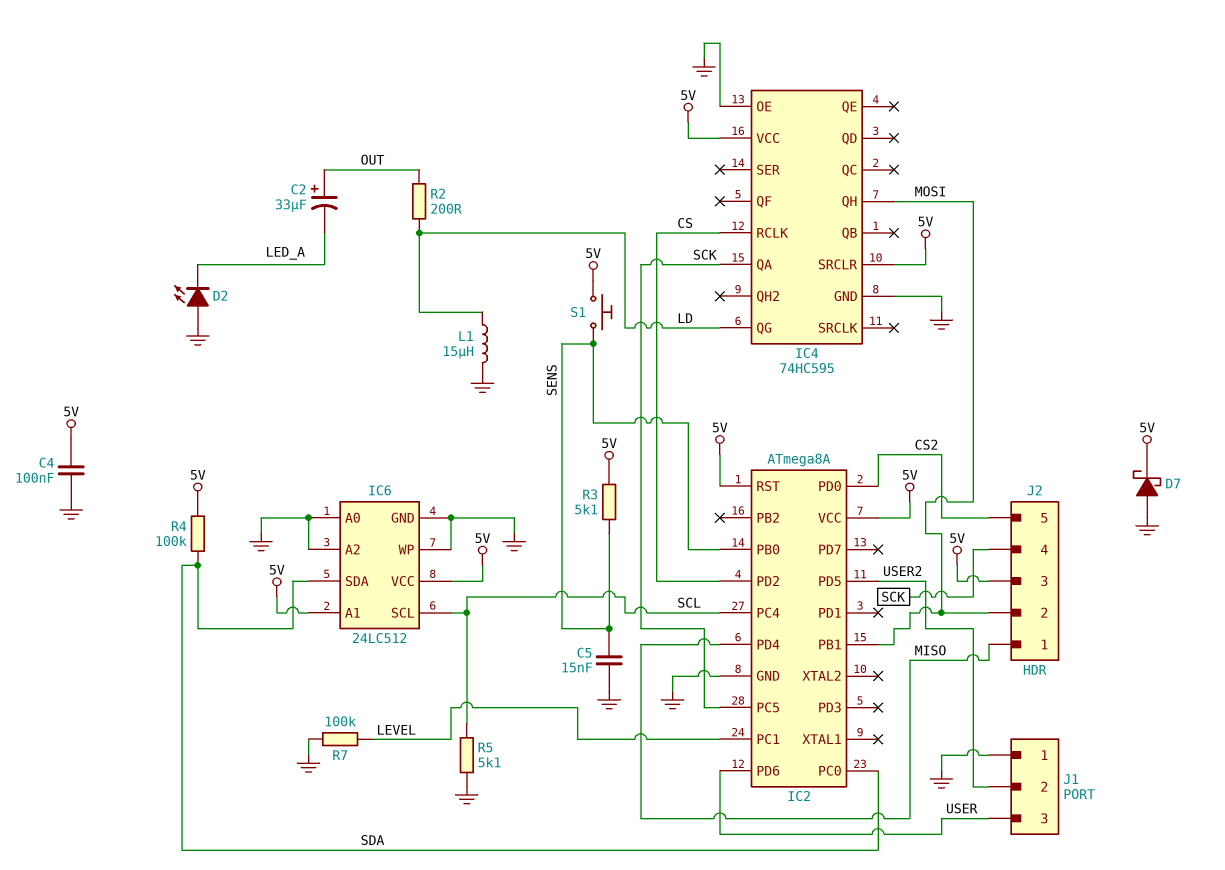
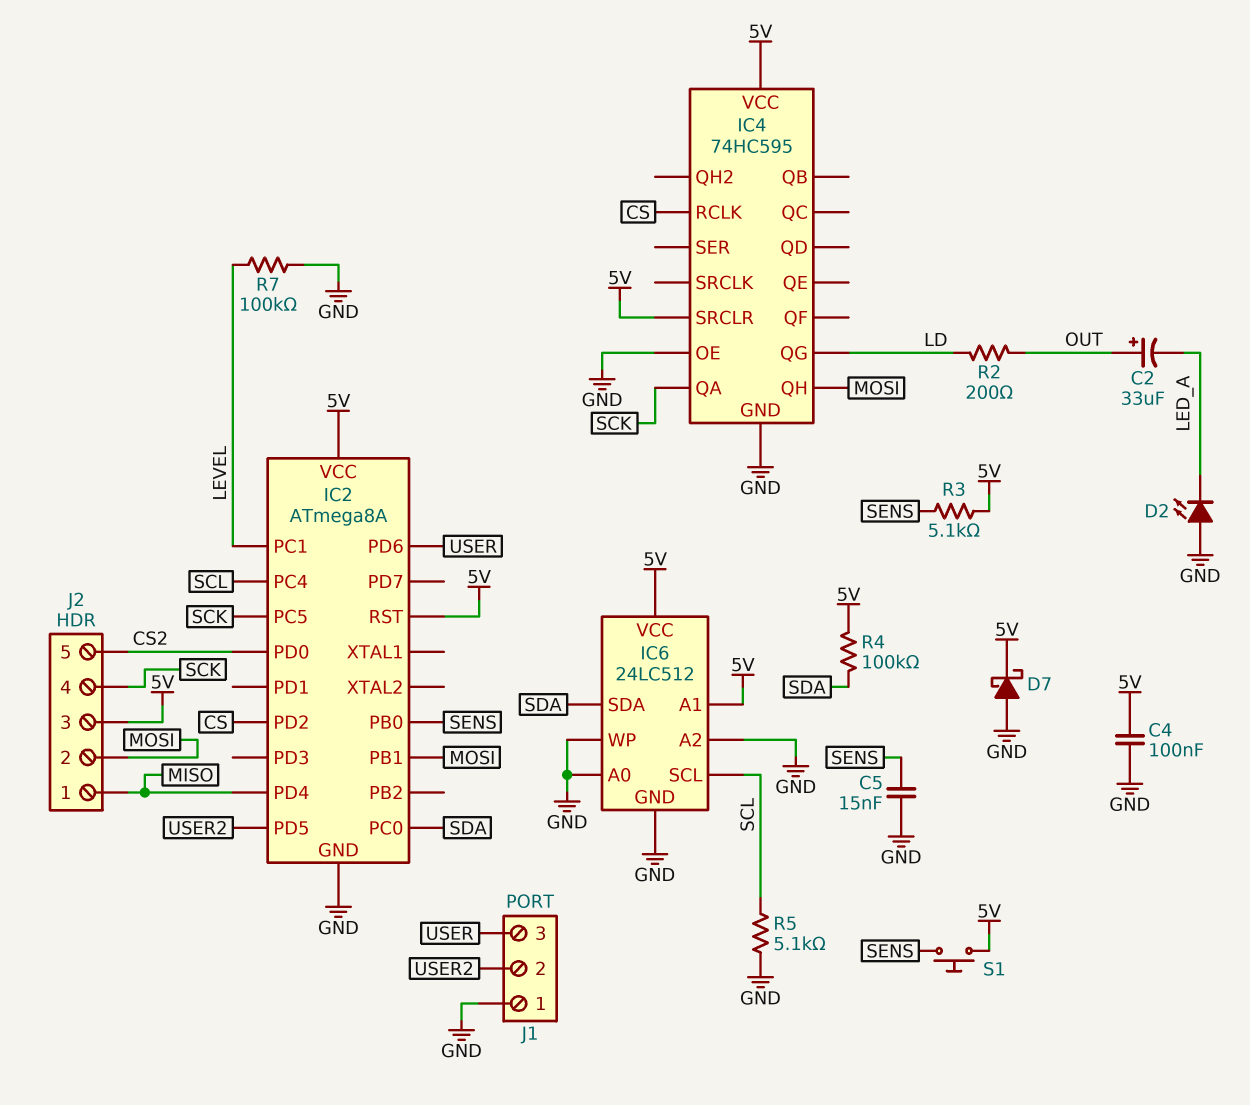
L1: 15uH (GND, LD) -> none

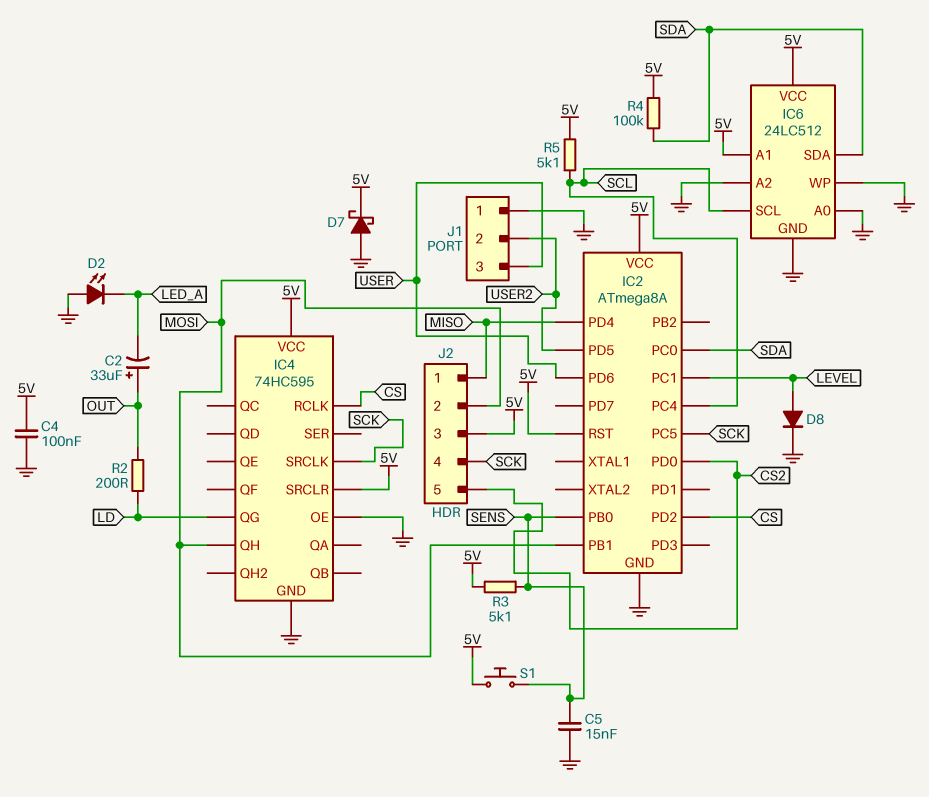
D8: none -> diode (A LEVEL, K GND)
IC4 pin QA: SCK -> none
IC4 pin SRCLK: none -> SCK
R5: 5.1k (GND, SCL) -> 5.1k (5V, SCL)
R7: 100k (GND, LEVEL) -> none

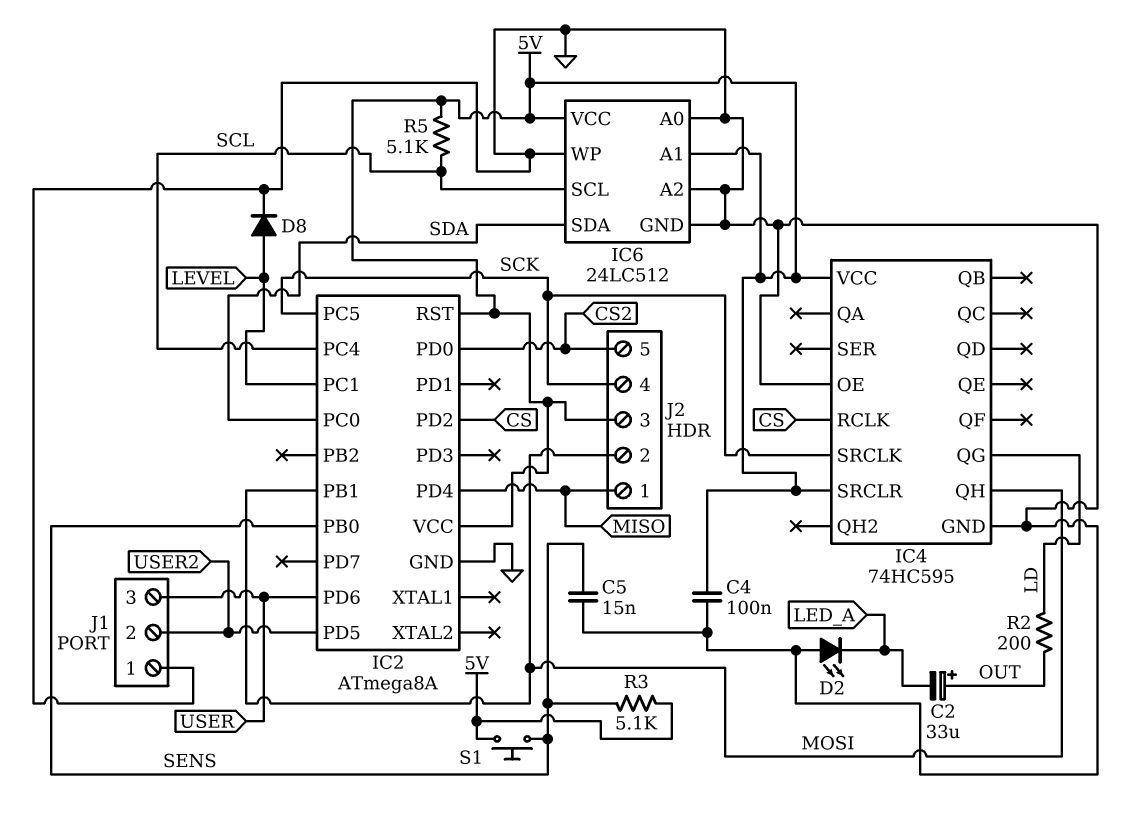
D7: schottky (A GND, K 5V) -> none
R4: 100k (5V, SDA) -> none

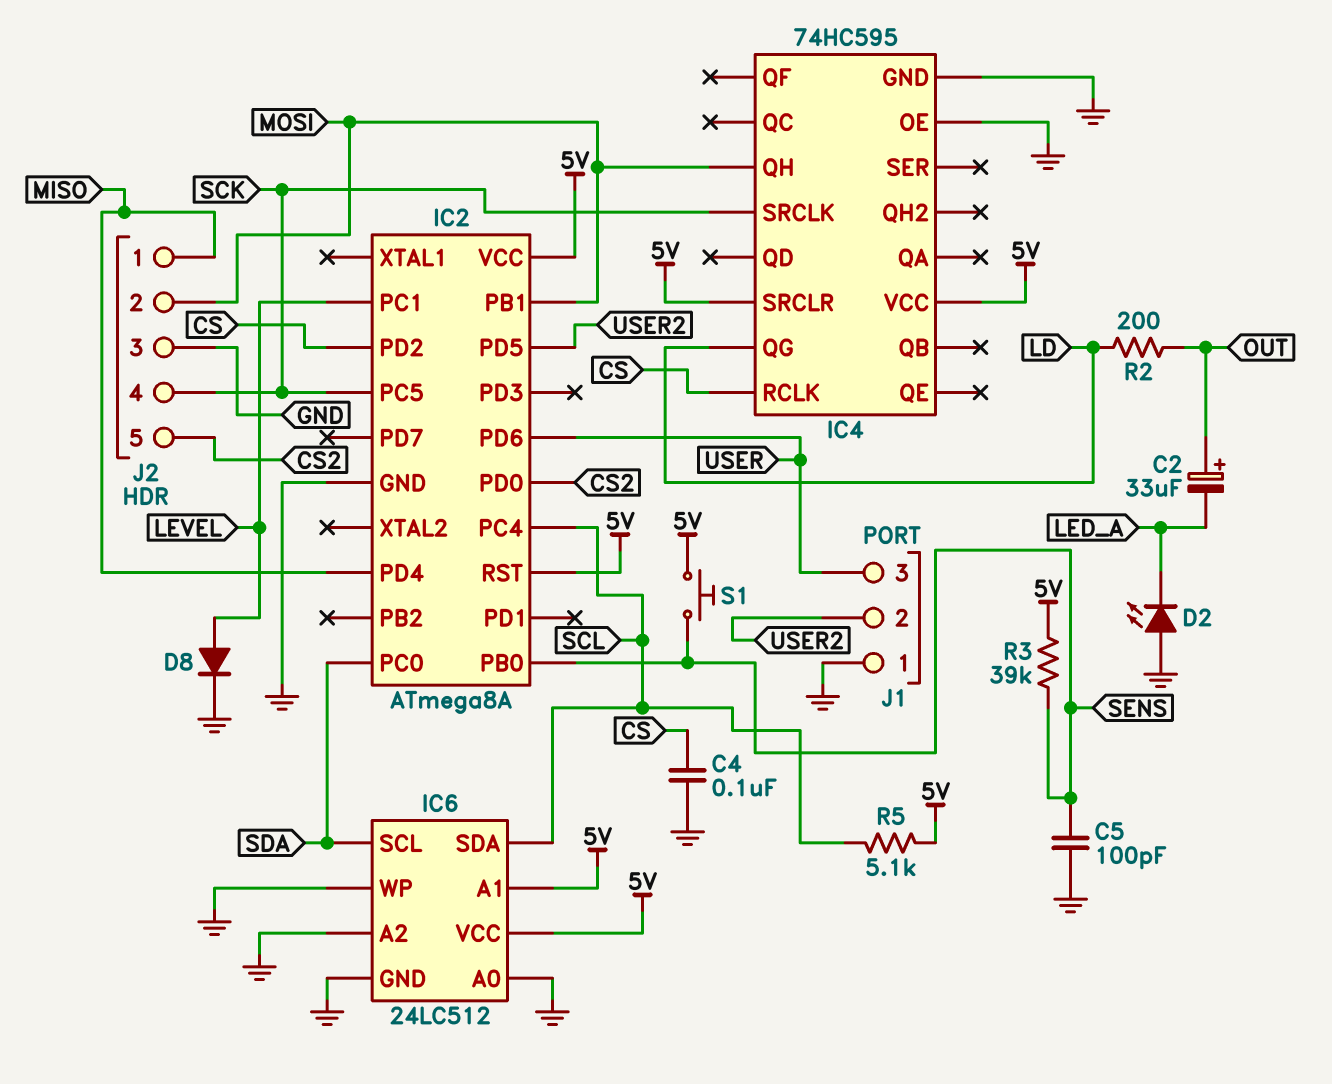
C4: 100nF (5V, GND) -> 100nF (CS, GND)
C5: 15nF (GND, SENS) -> 100pF (GND, SENS)
IC6 pin SCL: SCL -> SDA
IC6 pin SDA: SDA -> SCL
J2 pin 3: 5V -> GND
R3: 5.1k (5V, SENS) -> 39k (5V, SENS)

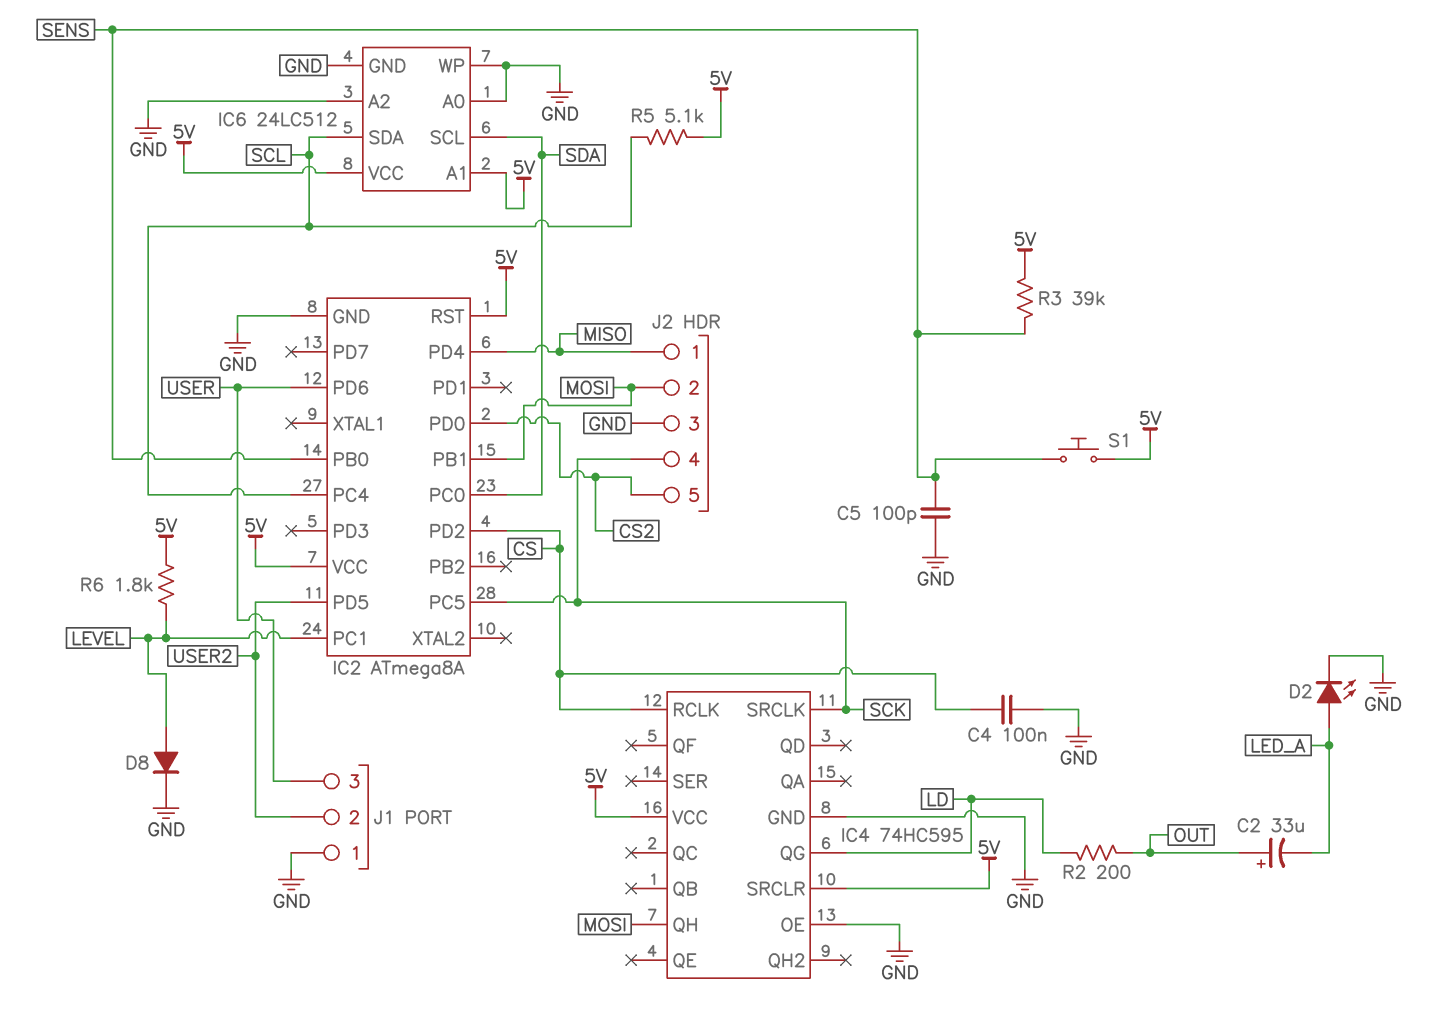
D2: LED (A GND, K LED_A) -> LED (A LED_A, K GND)
R6: none -> 1.8k (5V, LEVEL)

